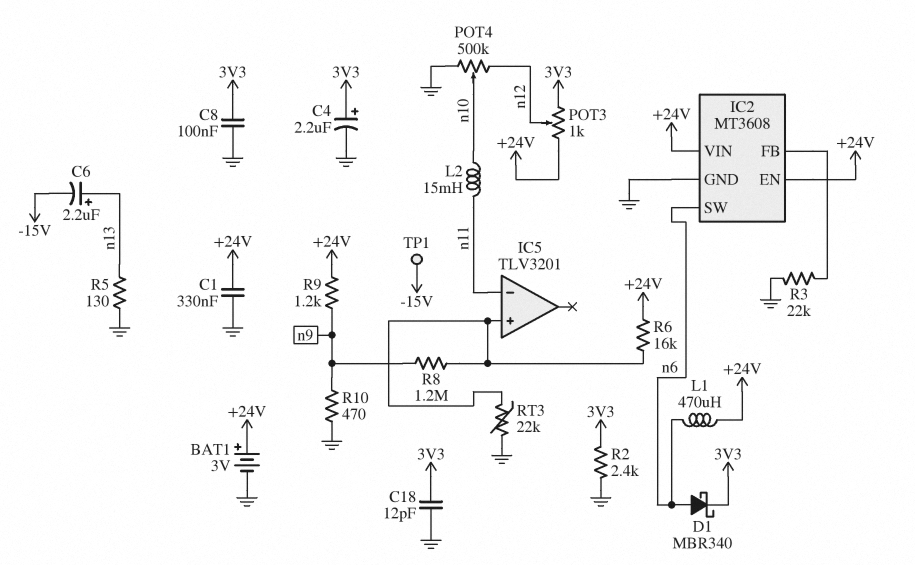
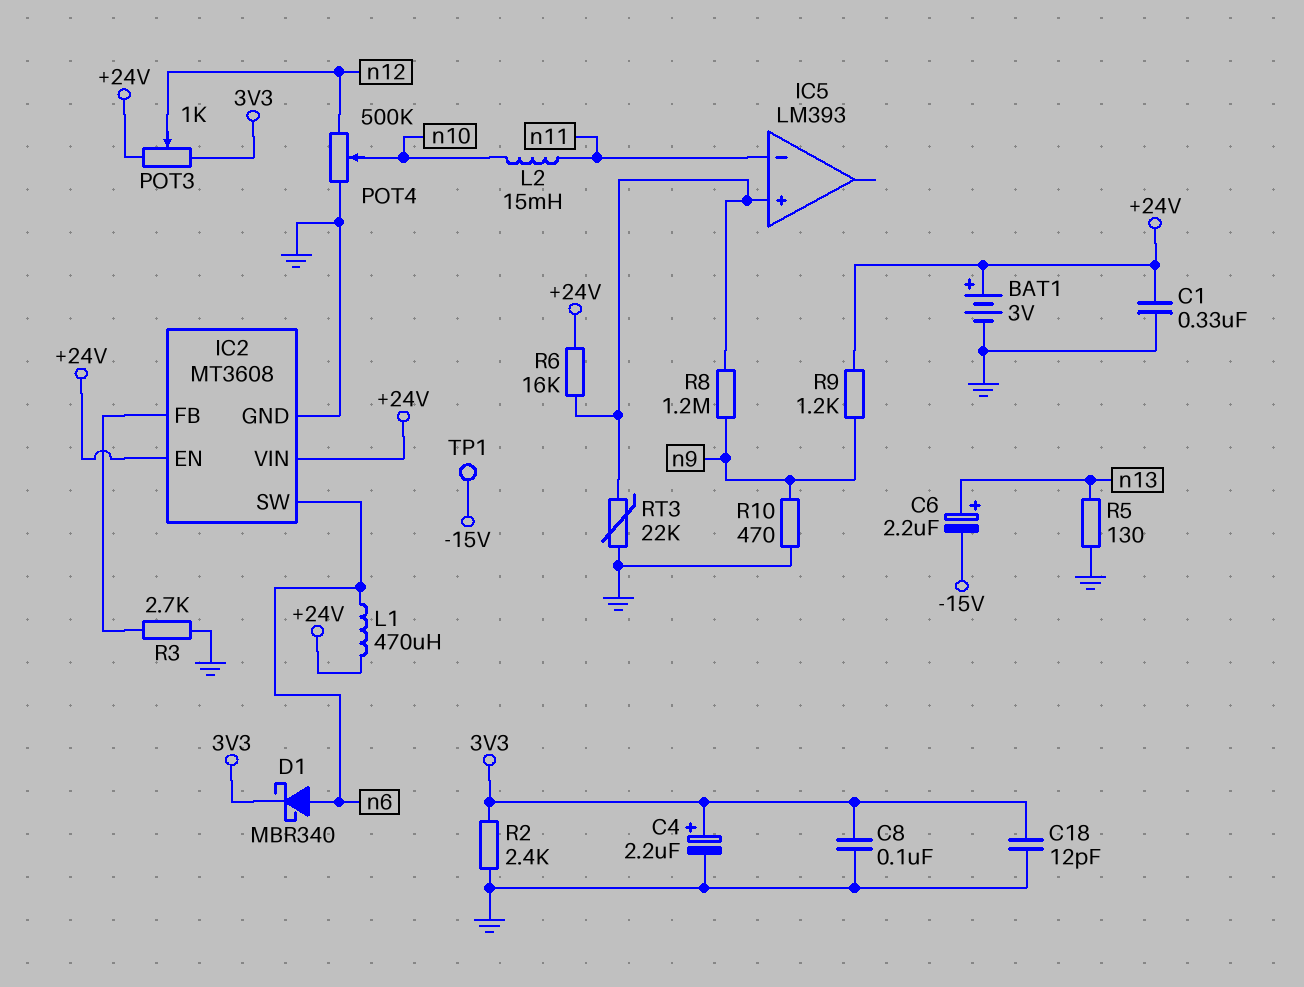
IC5: TLV3201 -> LM393
R3: 22k (GND, IC2/FB) -> 2.7k (GND, IC2/FB)

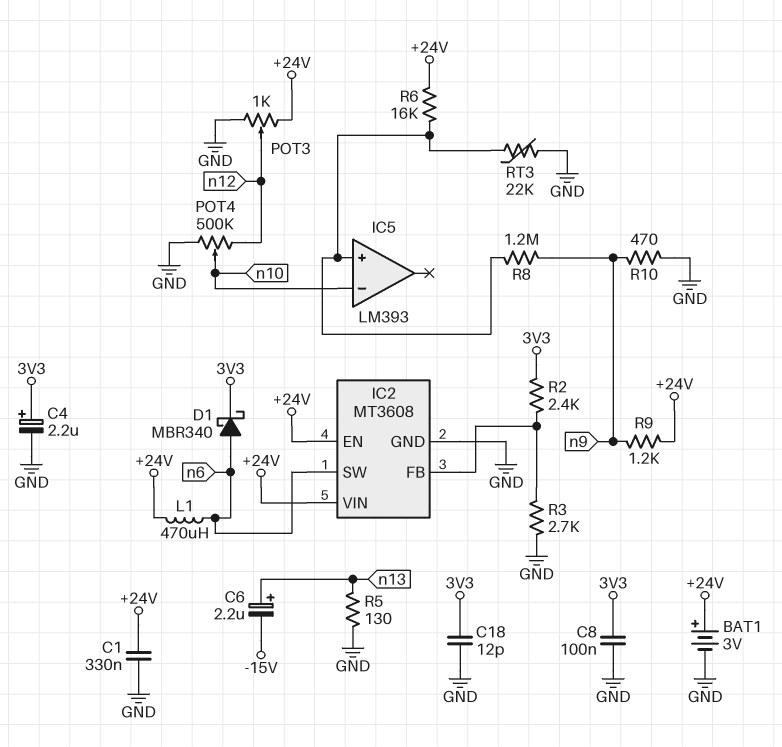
IC5 pin in-: n11 -> n10
L2: 15mH (n10, n11) -> none
POT3: 1k (+24V, 3V3, wiper n12) -> 1k (+24V, GND, wiper n12)
R2: 2.4k (3V3, GND) -> 2.4k (3V3, IC2/FB)
TP1: test point (-15V) -> none

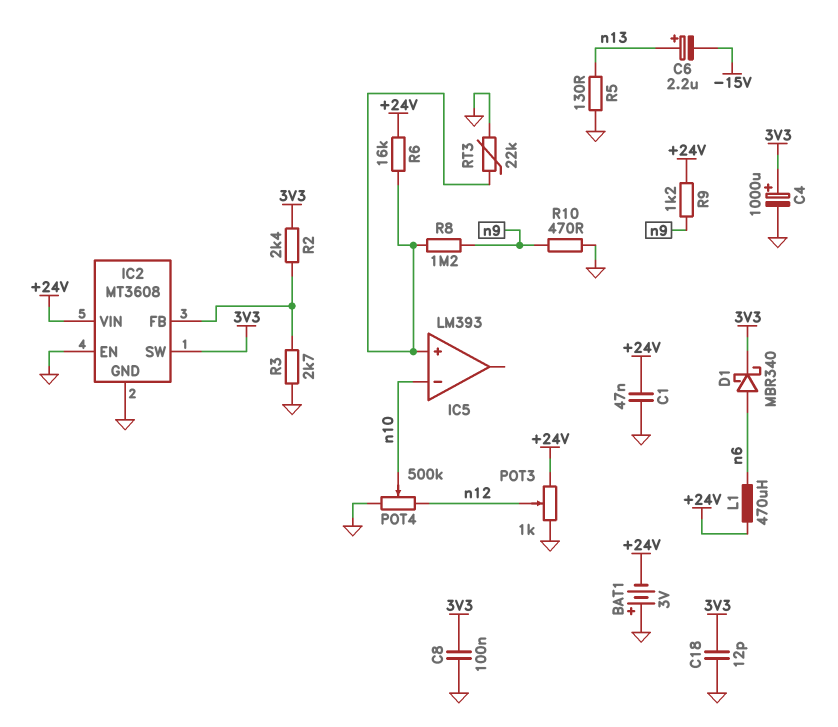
BAT1: 3V (plus +24V, minus GND) -> 3V (plus GND, minus +24V)
C1: 330nF (+24V, GND) -> 47nF (+24V, GND)
C4: 2.2uF (plus 3V3, minus GND) -> 1000uF (plus 3V3, minus GND)
IC2 pin EN: +24V -> GND
IC2 pin SW: n6 -> 3V3

